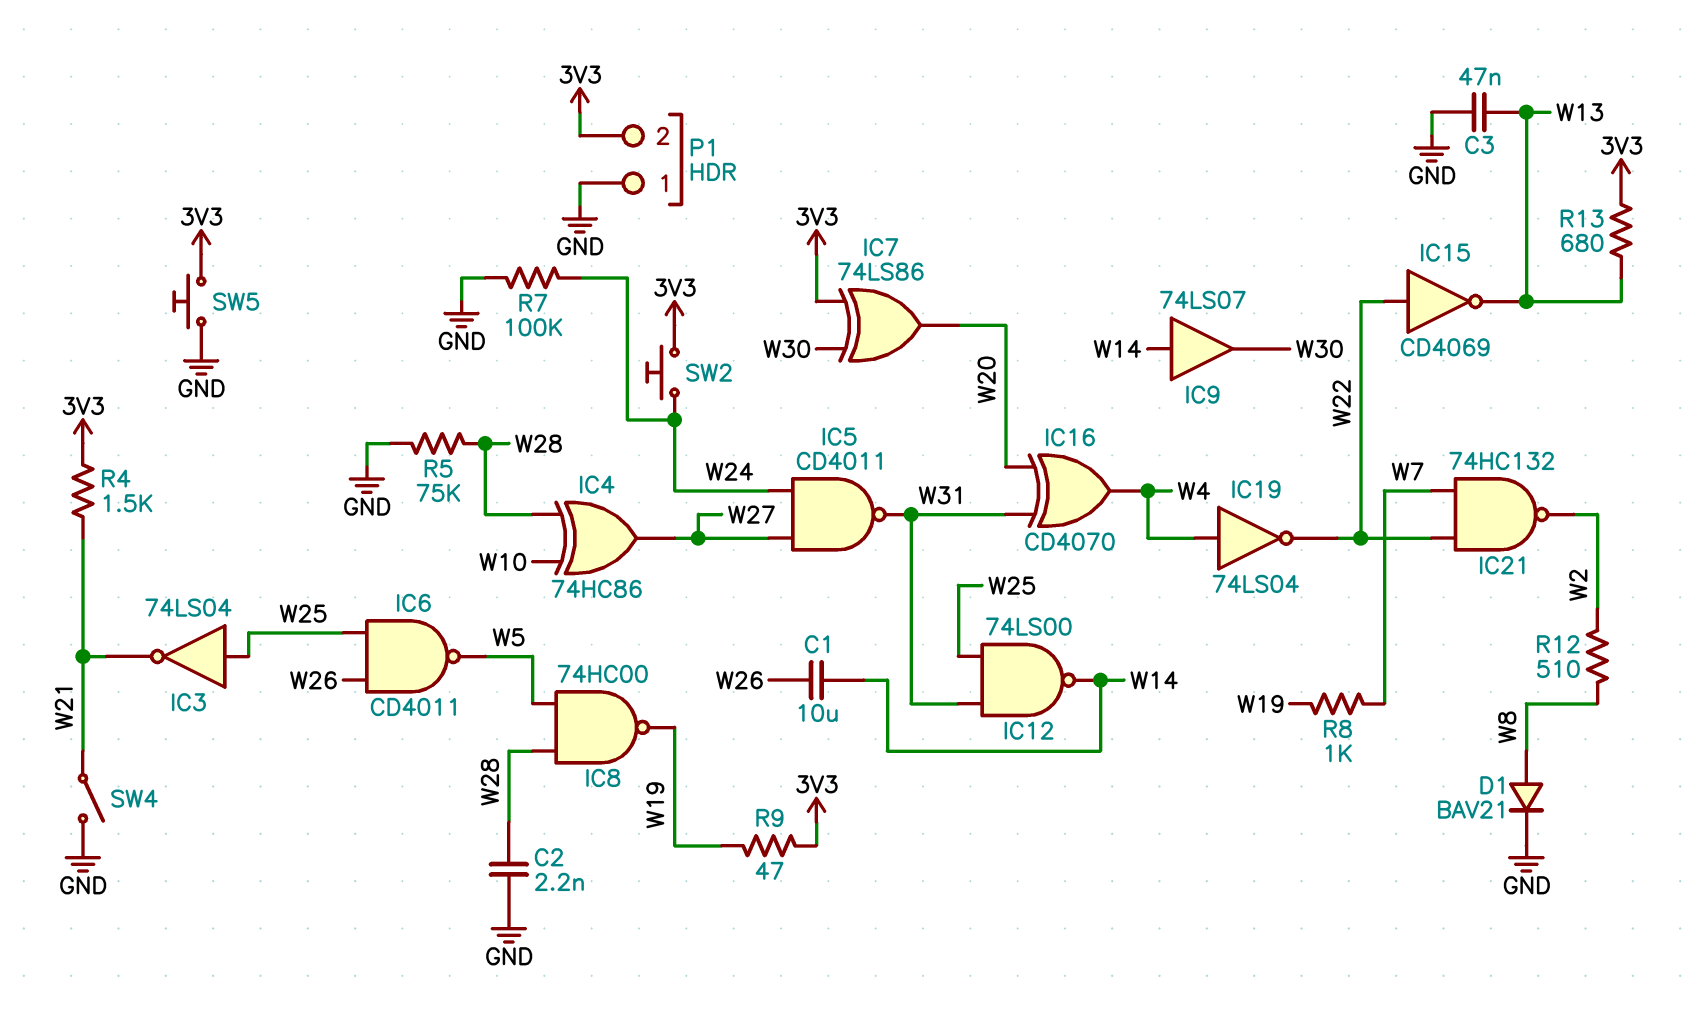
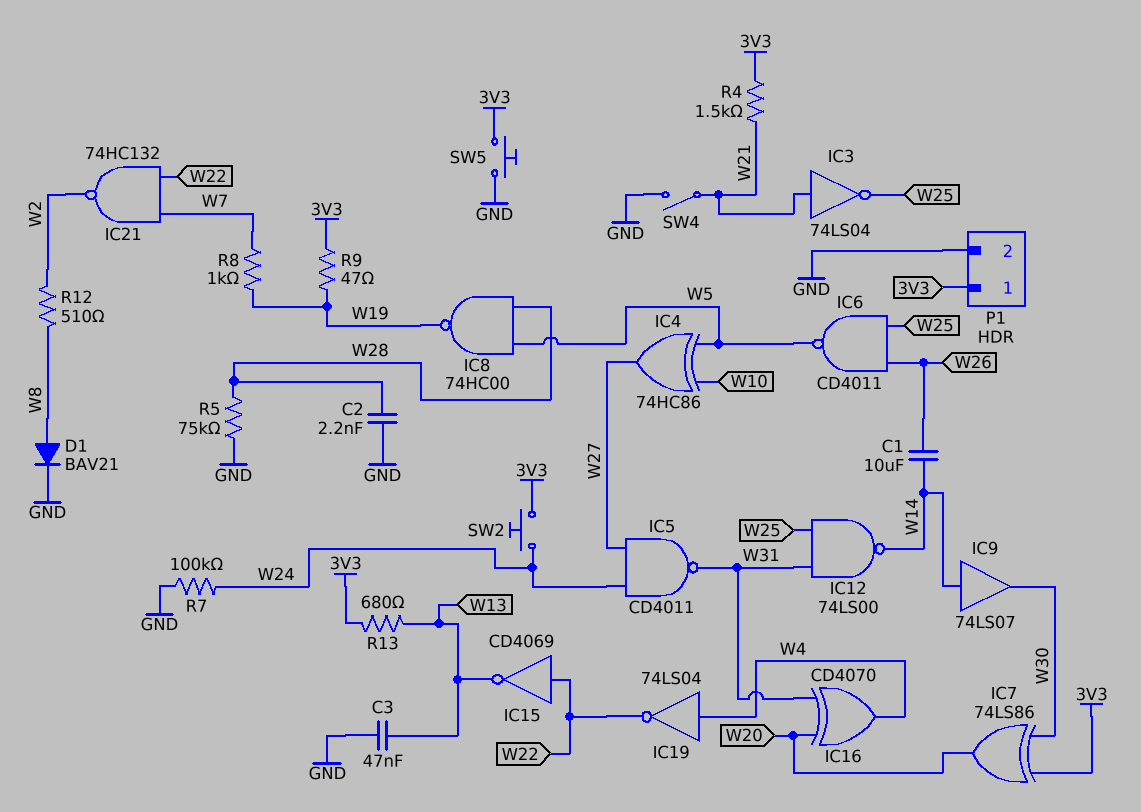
IC3: NOT 74LS04 (in W25, out W21) -> NOT 74LS04 (in W21, out W25)
IC4: XOR 74HC86 (in W10, in W28, out W27) -> XOR 74HC86 (in W5, in W10, out W27)
P1 pin 1: GND -> 3V3
P1 pin 2: 3V3 -> GND

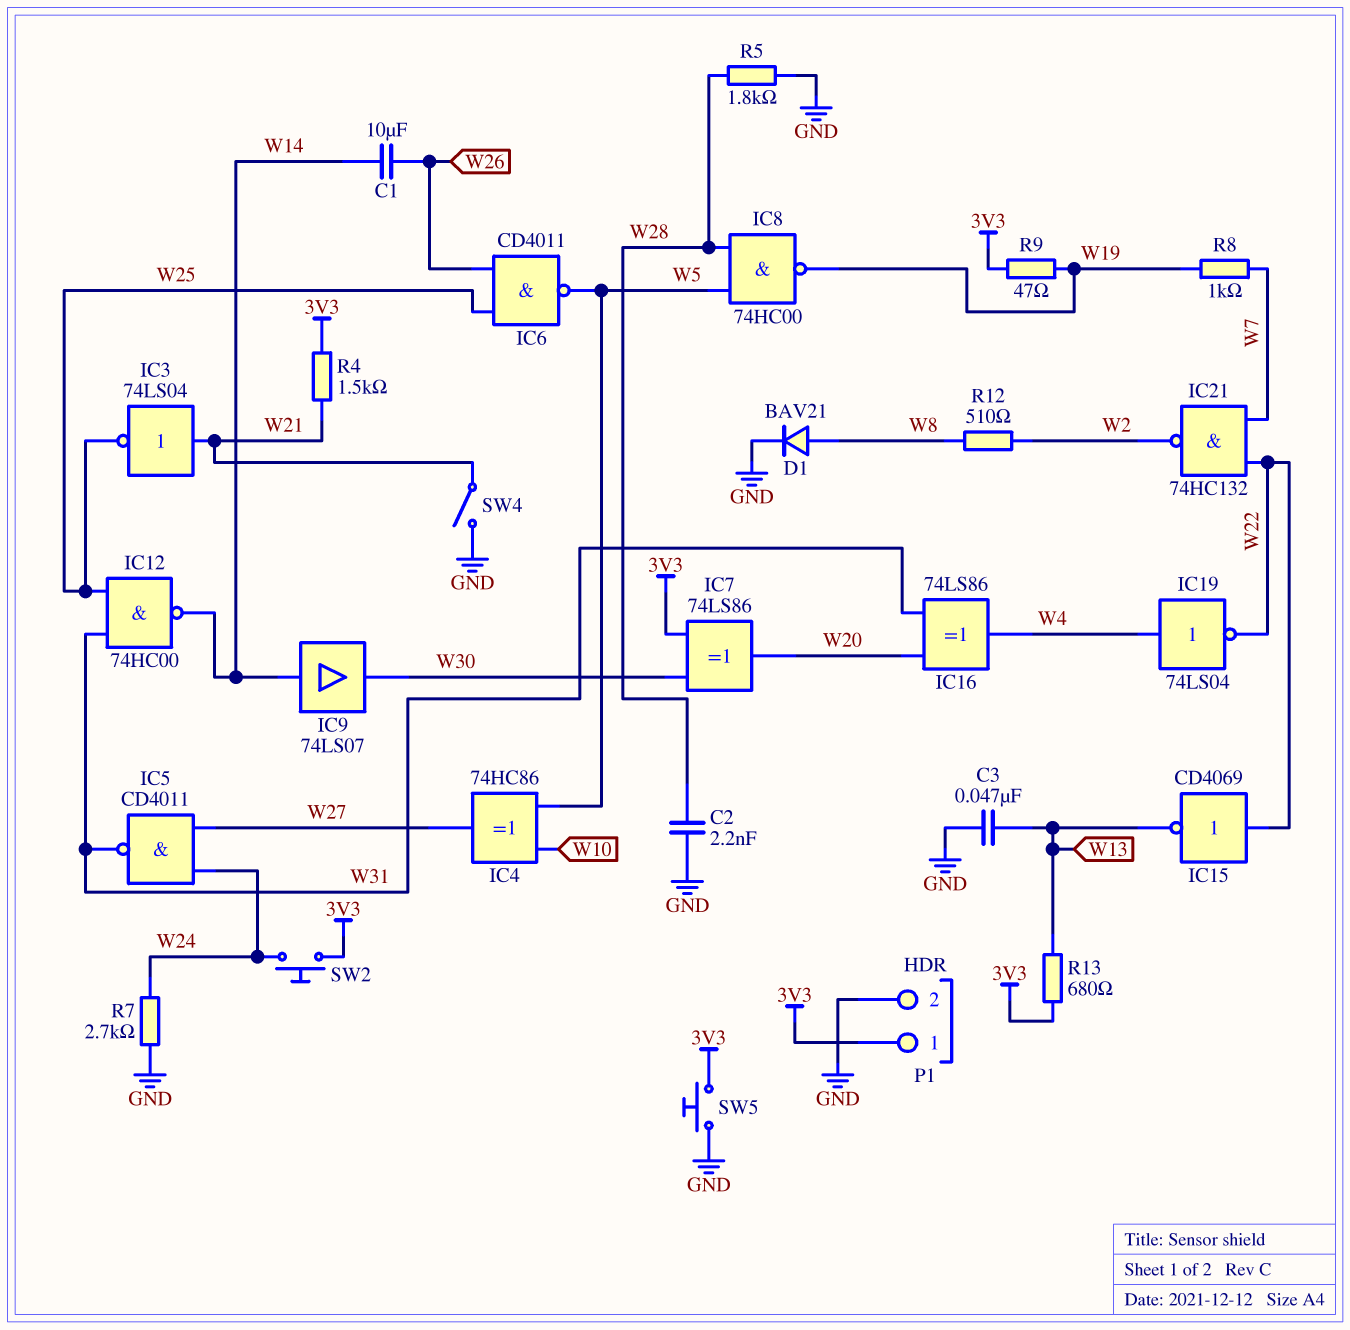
IC12: NAND 74LS00 (in W25, in W31, out W14) -> NAND 74HC00 (in W25, in W31, out W14)
IC16: XOR CD4070 (in W20, in W31, out W4) -> XOR 74LS86 (in W20, in W31, out W4)
R5: 75k (GND, W28) -> 1.8k (GND, W28)
R7: 100k (GND, W24) -> 2.7k (GND, W24)

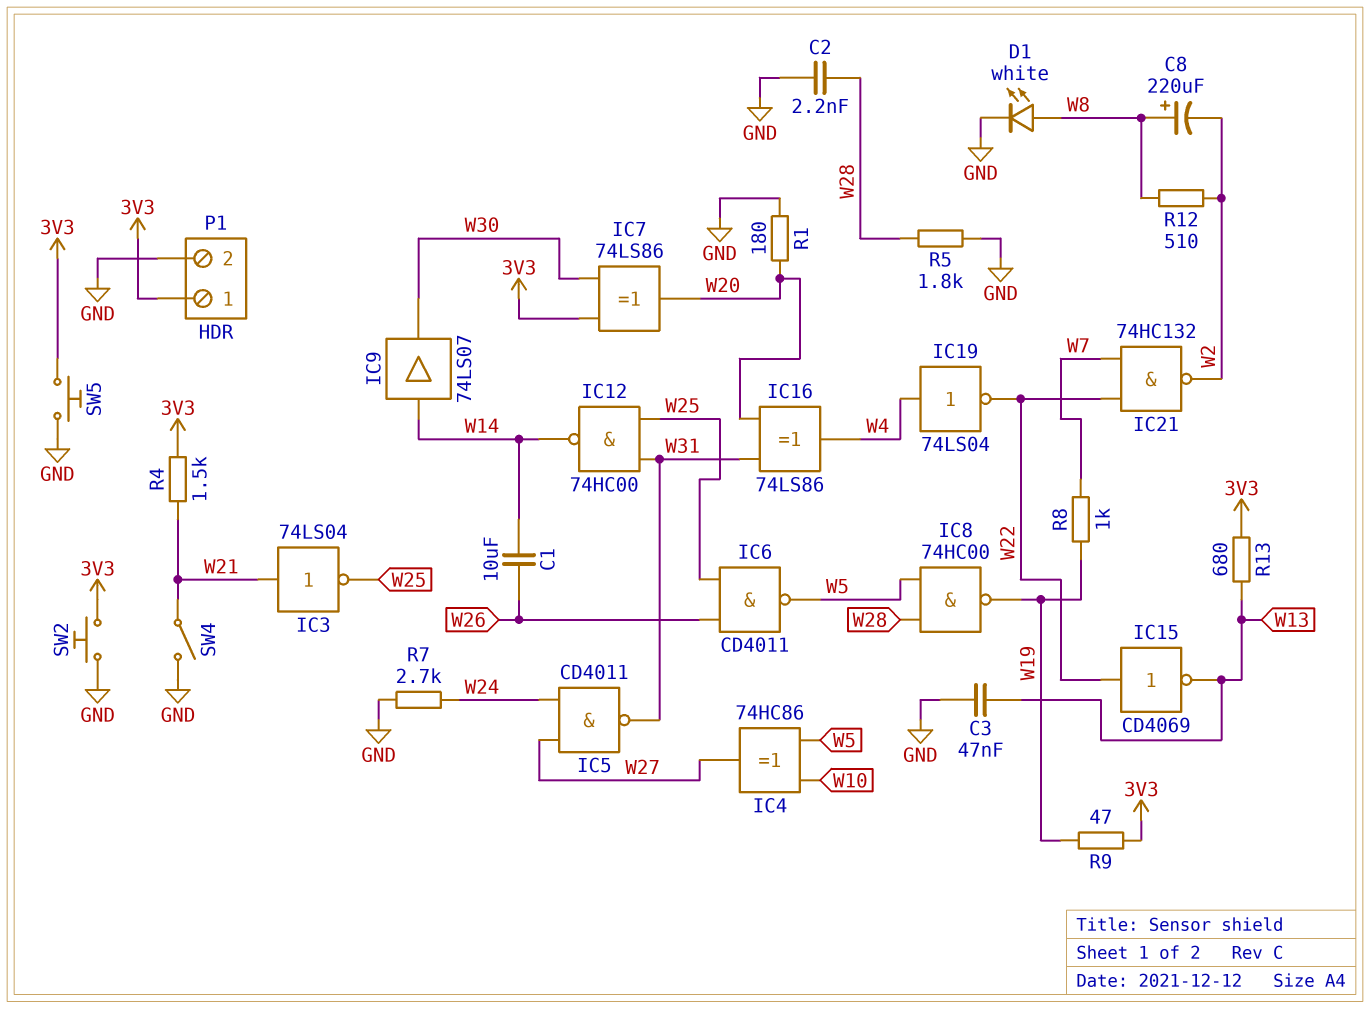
C8: none -> 220uF (plus W8, minus W2)
D1: diode BAV21 (A W8, K GND) -> LED white (A W8, K GND)
R1: none -> 180 (GND, W20)
SW2: button (3V3, W24) -> button (3V3, GND)

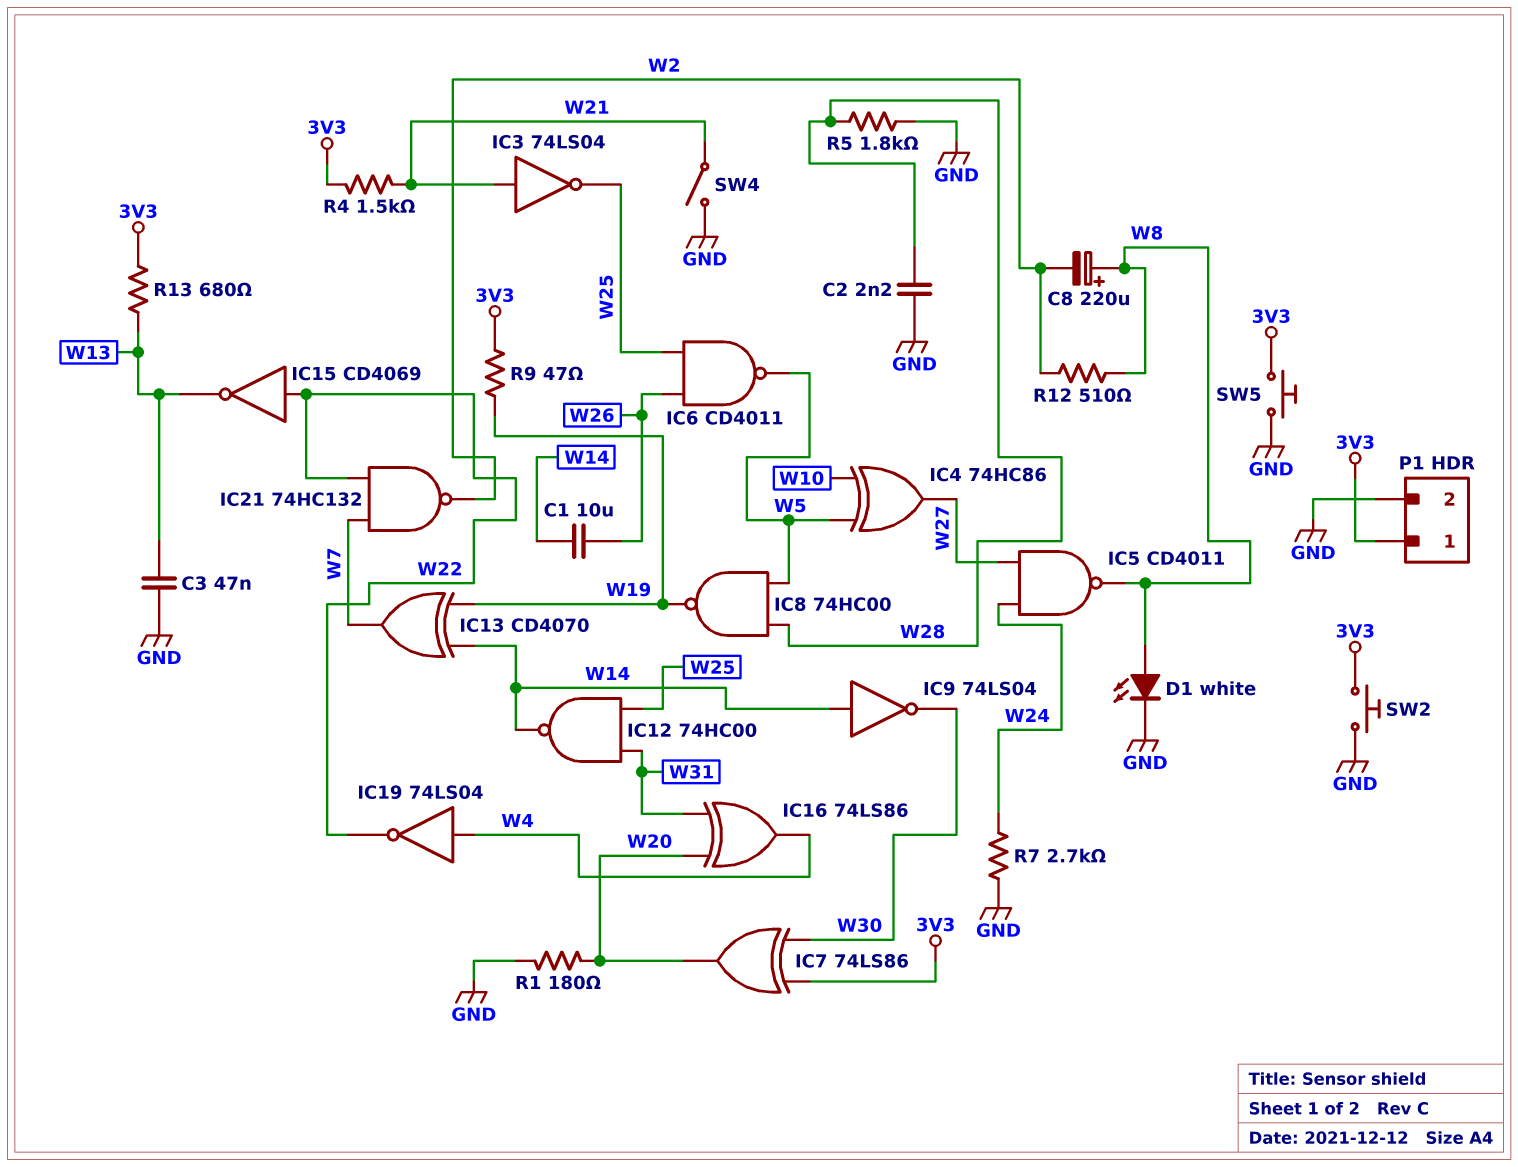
IC5: NAND CD4011 (in W24, in W27, out W31) -> NAND CD4011 (in W24, in W27, out W8)
IC9: buffer 74LS07 (in W14, out W30) -> NOT 74LS04 (in W14, out W30)
IC13: none -> XOR CD4070 (in W14, in W19, out W7)
R8: 1k (W7, W19) -> none

